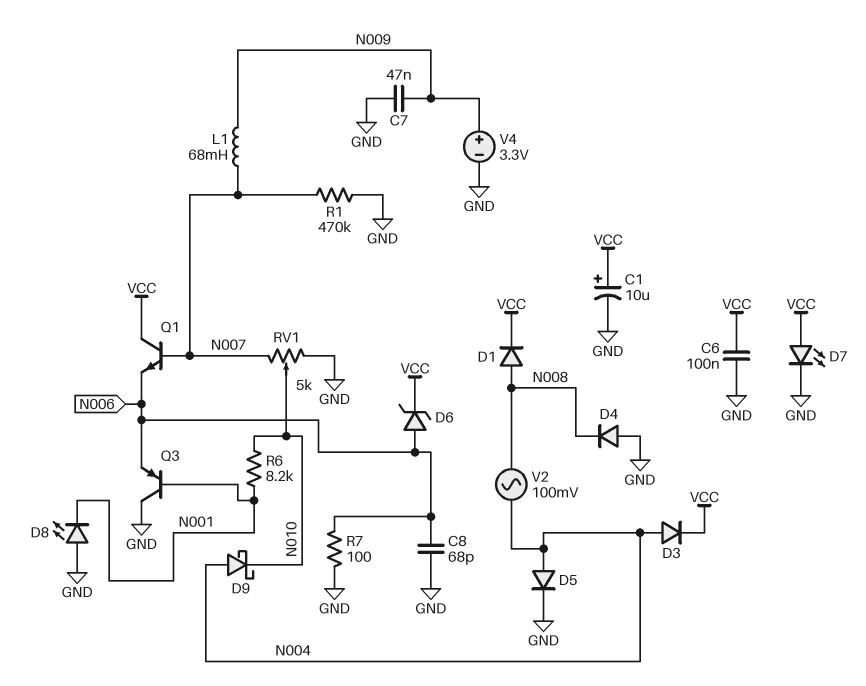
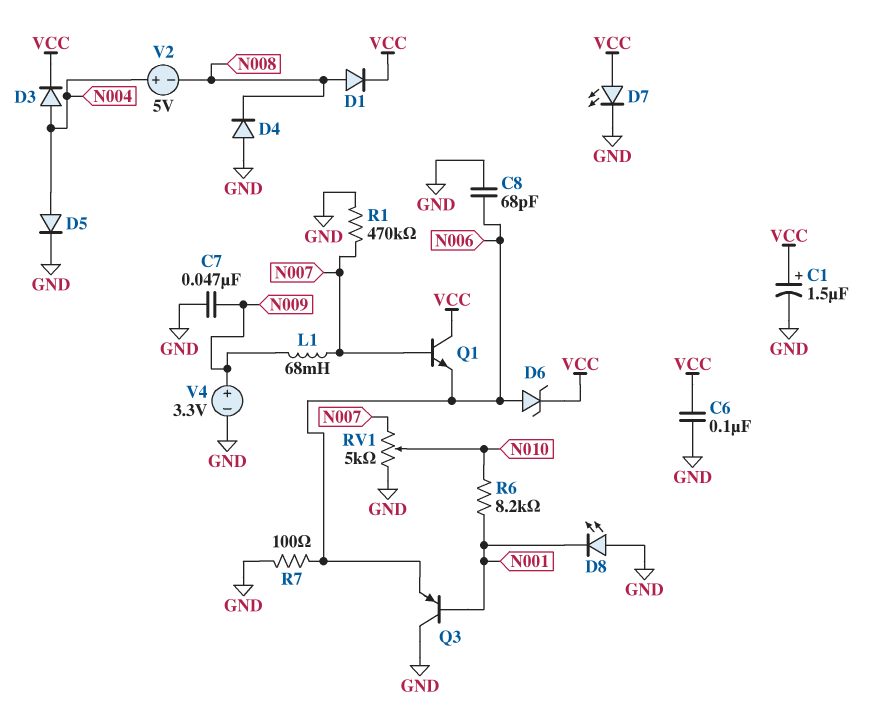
C1: 10uF (plus VCC, minus GND) -> 1.5uF (plus VCC, minus GND)
D9: schottky (A N004, K N010) -> none
V2: AC 100mV (N004, N008) -> 5V (plus N004, minus N008)

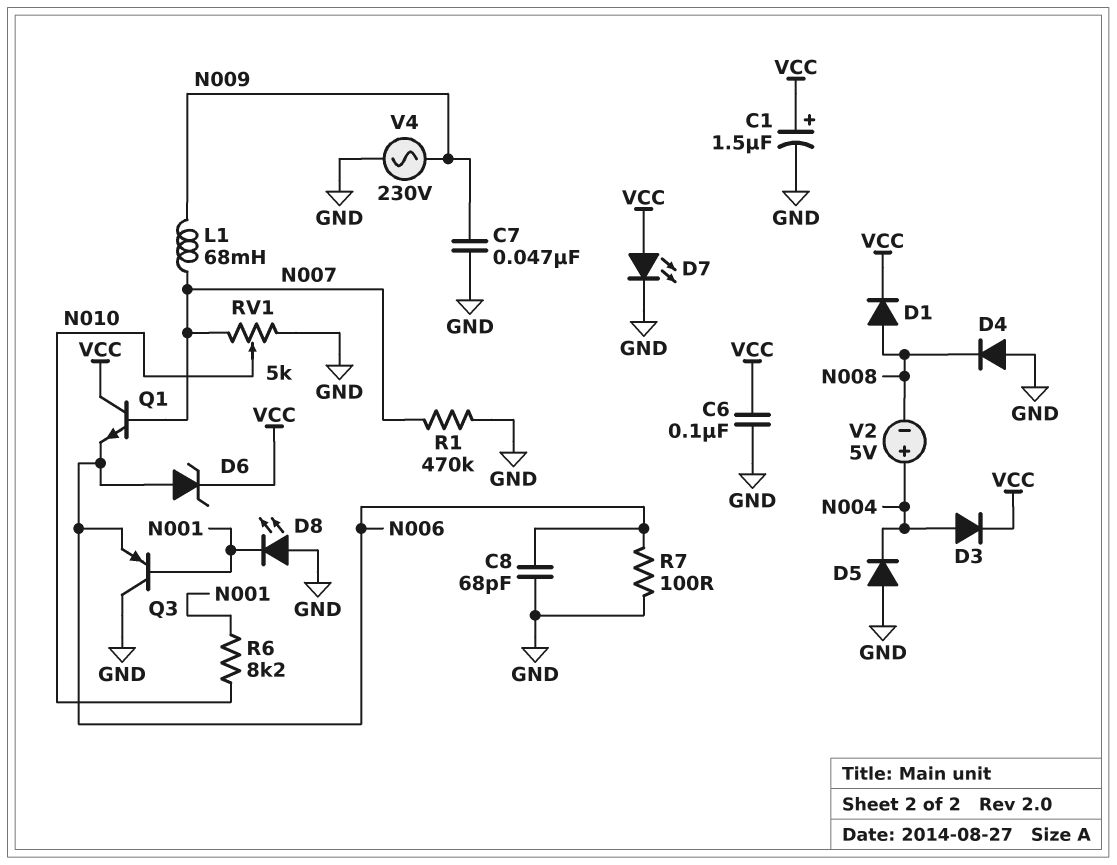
D5: diode (A N004, K GND) -> diode (A GND, K N004)
V4: 3.3V (plus N009, minus GND) -> AC 230V (GND, N009)

